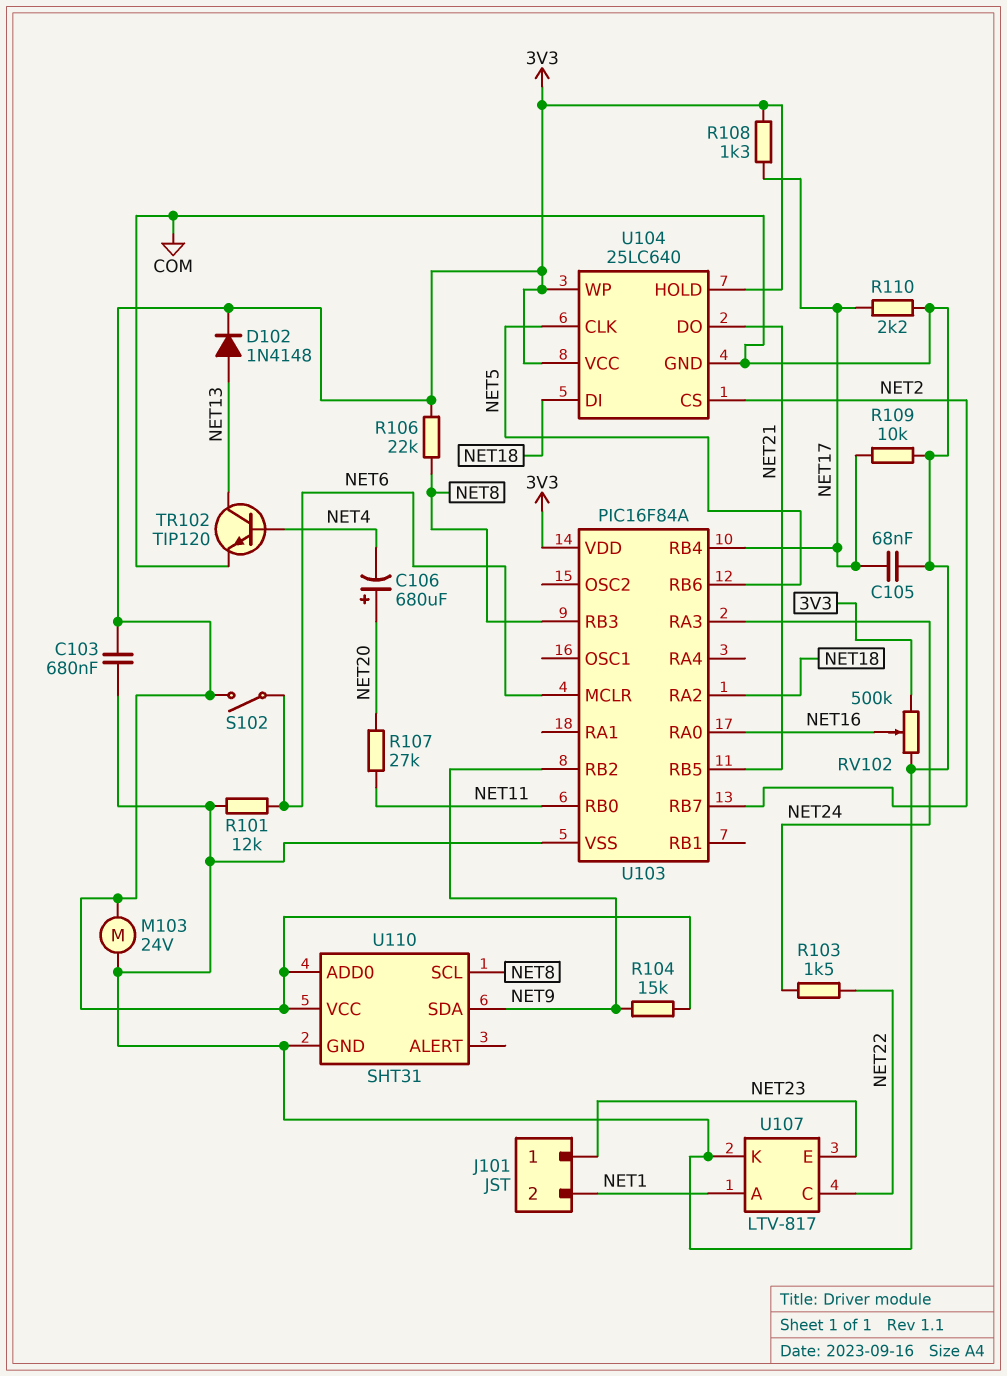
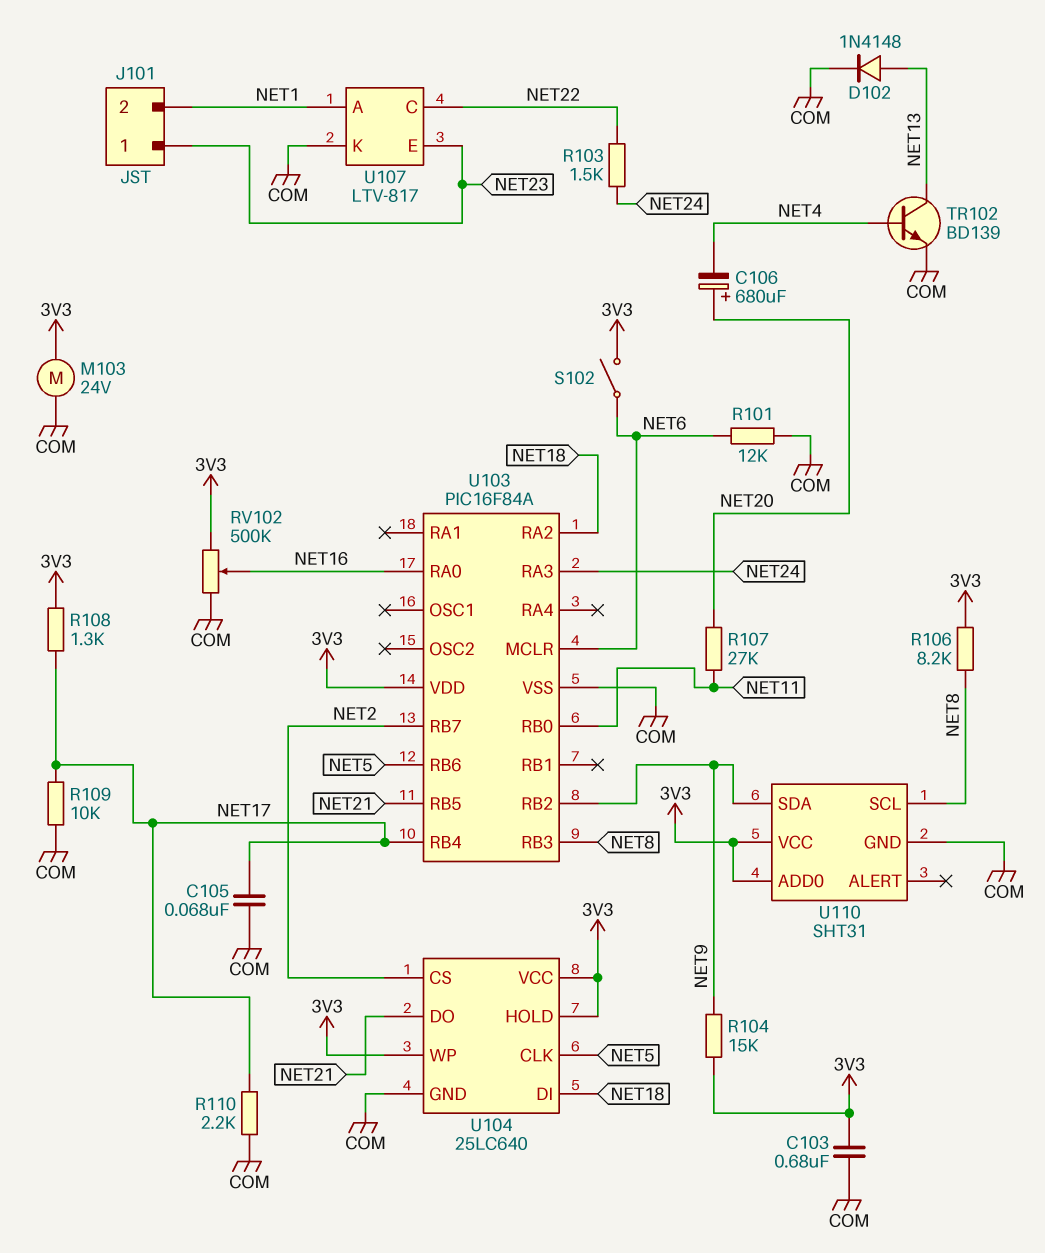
D102: diode 1N4148 (A NET13, K 3V3) -> diode 1N4148 (A NET13, K COM)
R106: 22k (3V3, NET8) -> 8.2k (3V3, NET8)
TR102: NPN TIP120 (B NET4, C NET13, E COM) -> NPN BD139 (B NET4, C NET13, E COM)

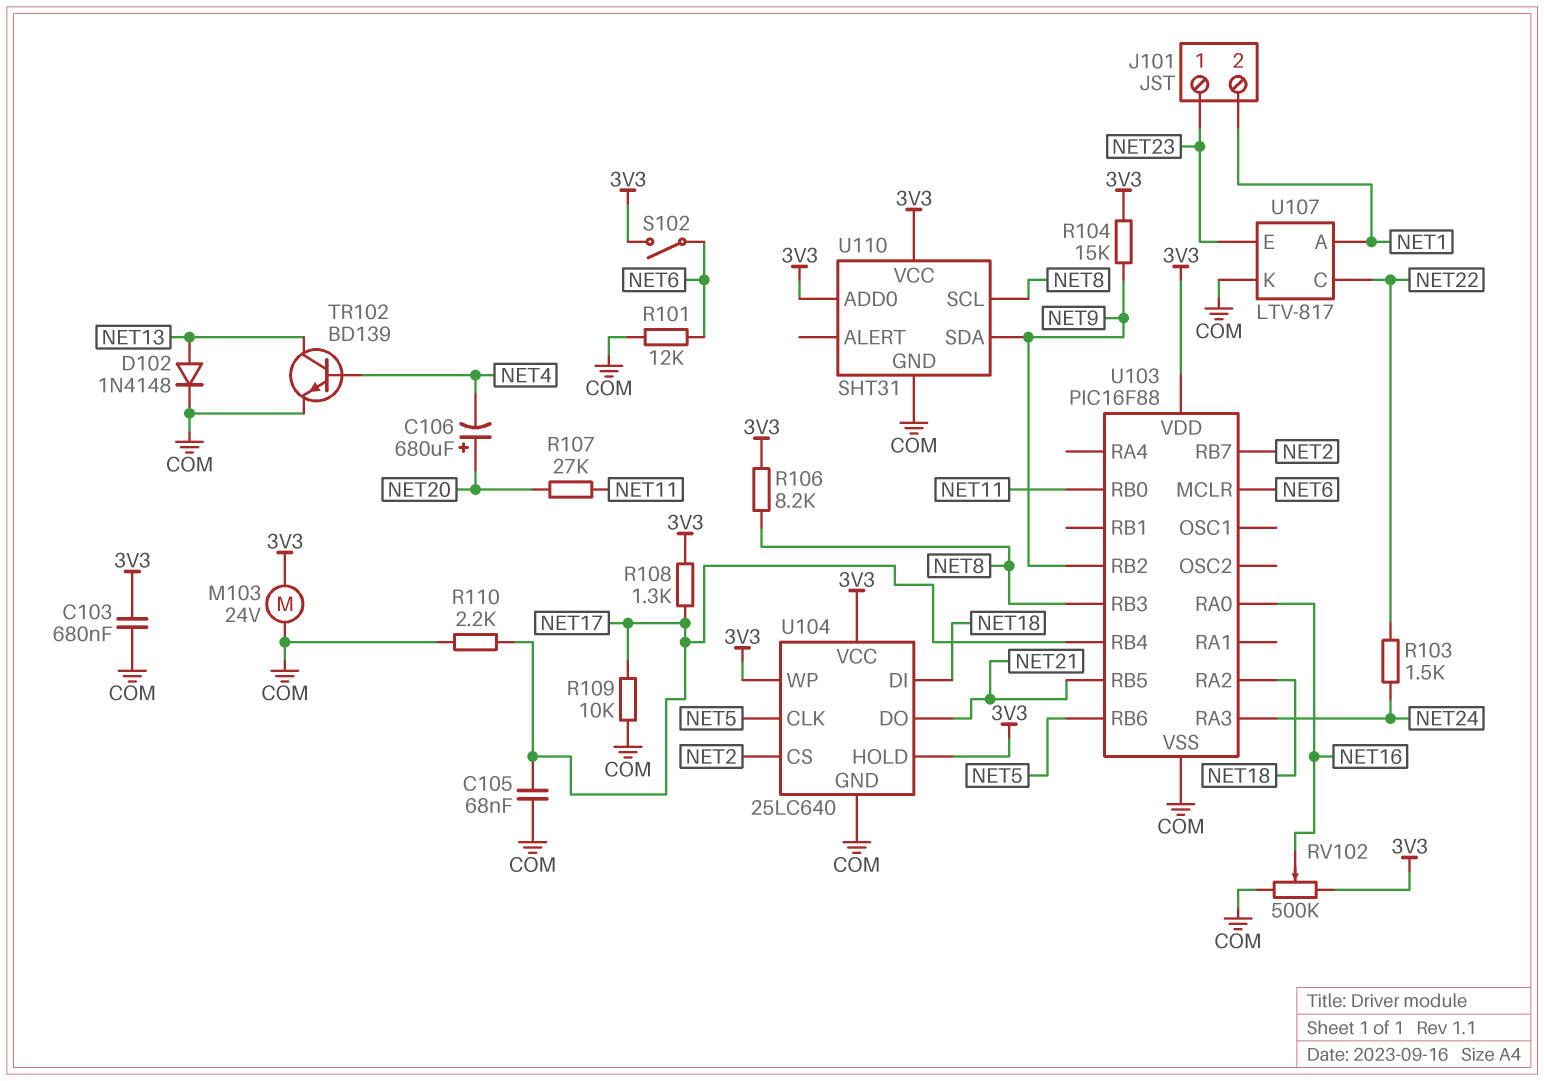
U103: PIC16F84A -> PIC16F88

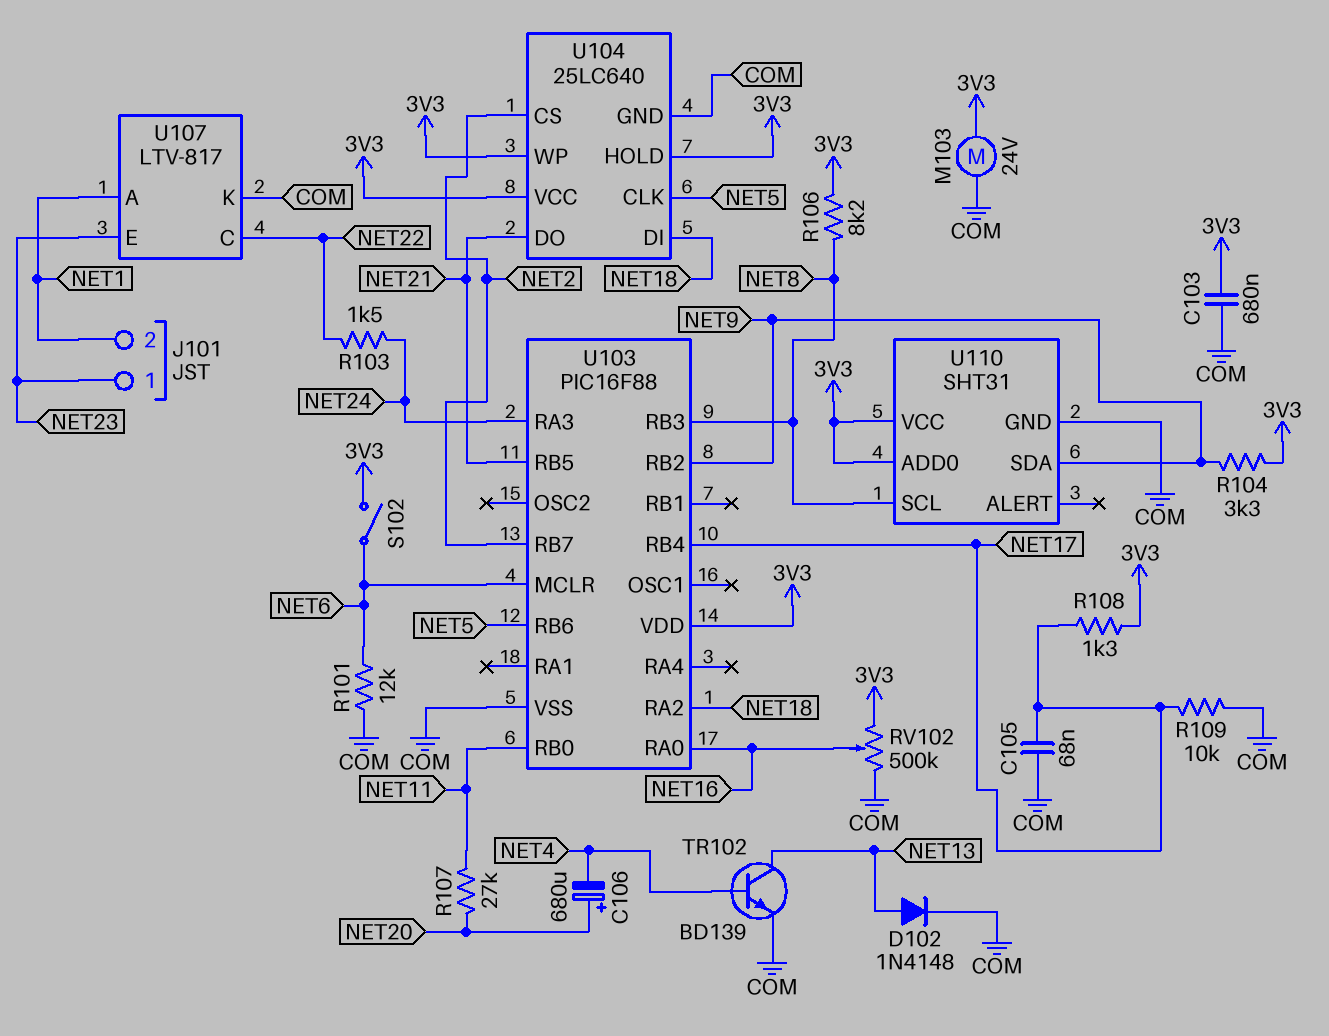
R104: 15k (3V3, NET9) -> 3.3k (3V3, NET9)
R110: 2.2k (COM, NET17) -> none

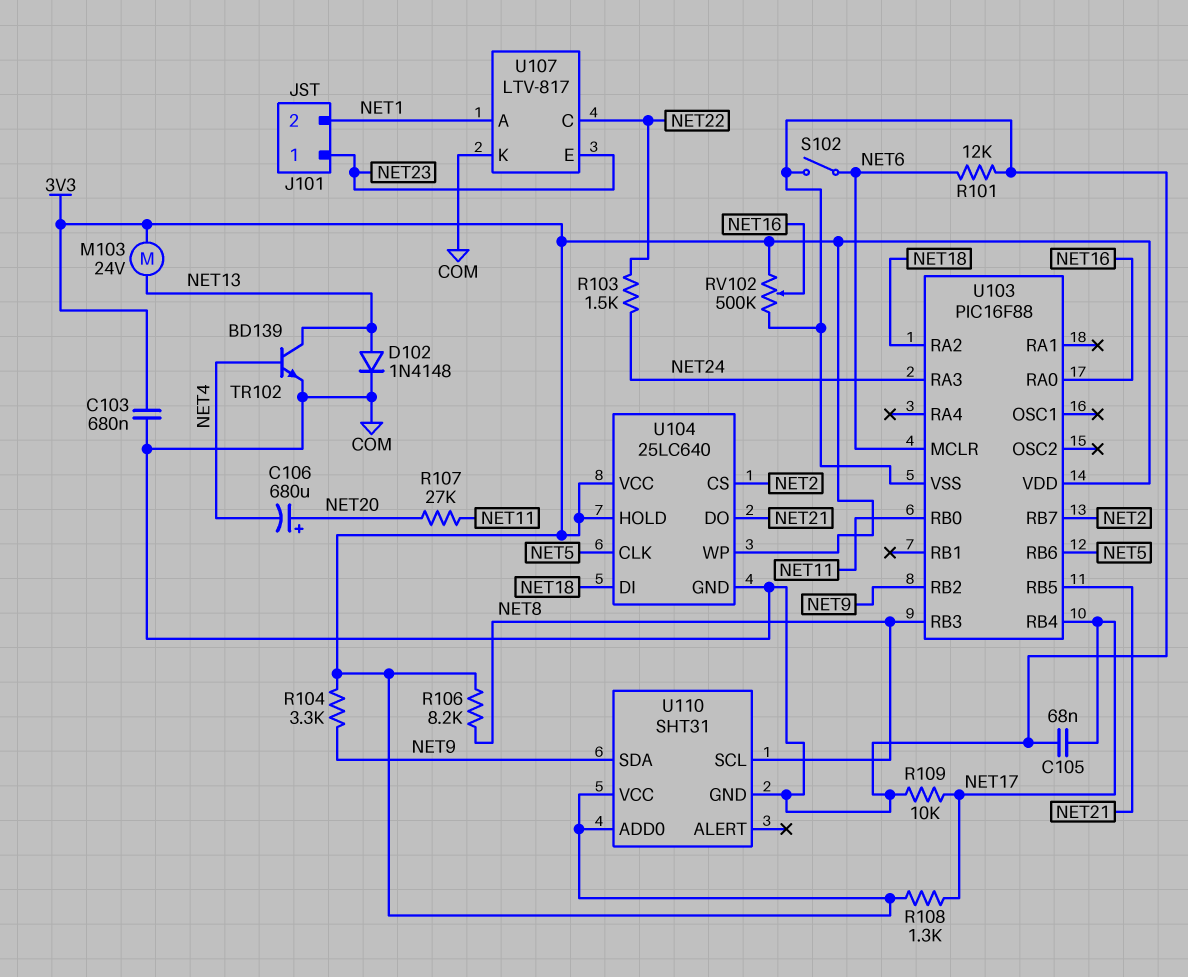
M103: motor 24V (3V3, COM) -> motor 24V (3V3, NET13)
S102: switch (3V3, NET6) -> switch (COM, NET6)

